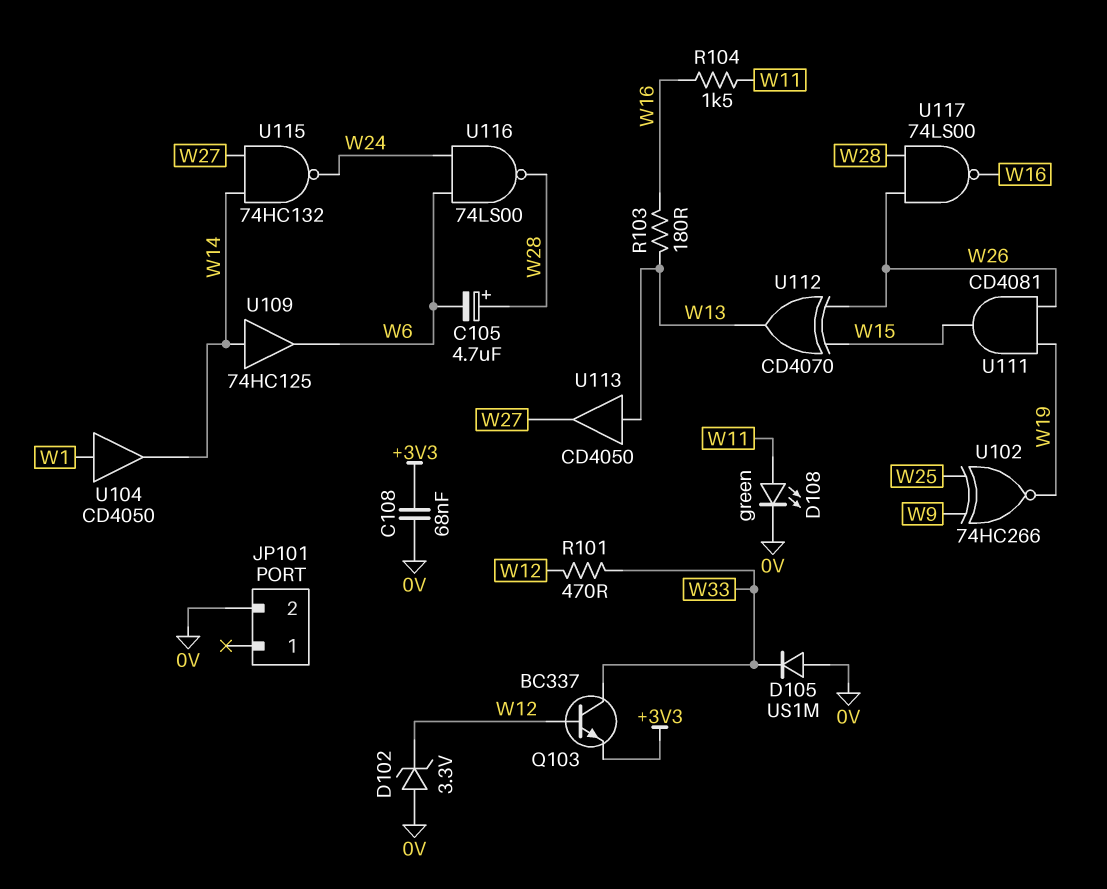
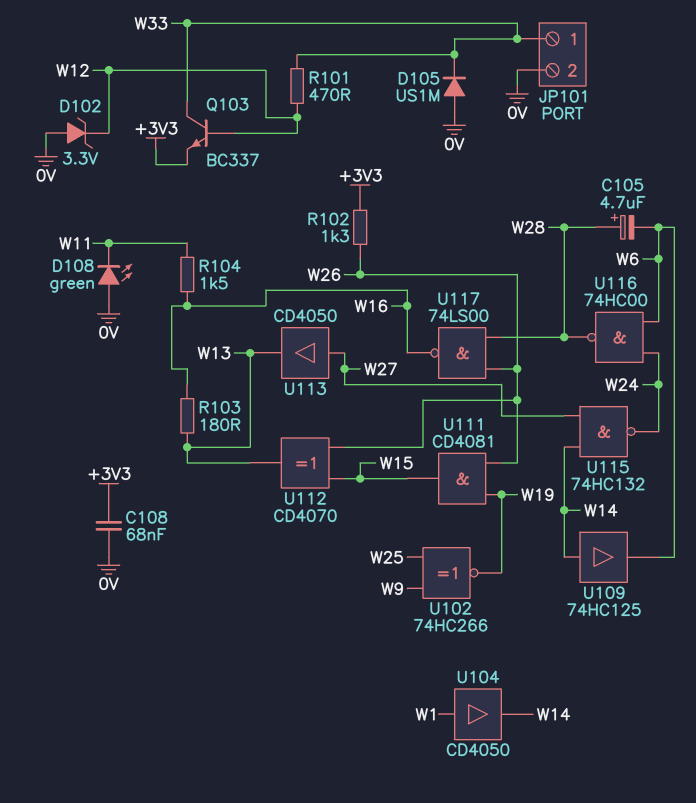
D108: LED green (A W11, K 0V) -> LED green (A 0V, K W11)
JP101 pin 1: none -> W33
R102: none -> 1.3k (+3V3, W26)
U113: buffer CD4050 (in W13, out W27) -> buffer CD4050 (in W27, out W13)
U116: NAND 74LS00 (in W6, in W24, out W28) -> NAND 74HC00 (in W6, in W24, out W28)

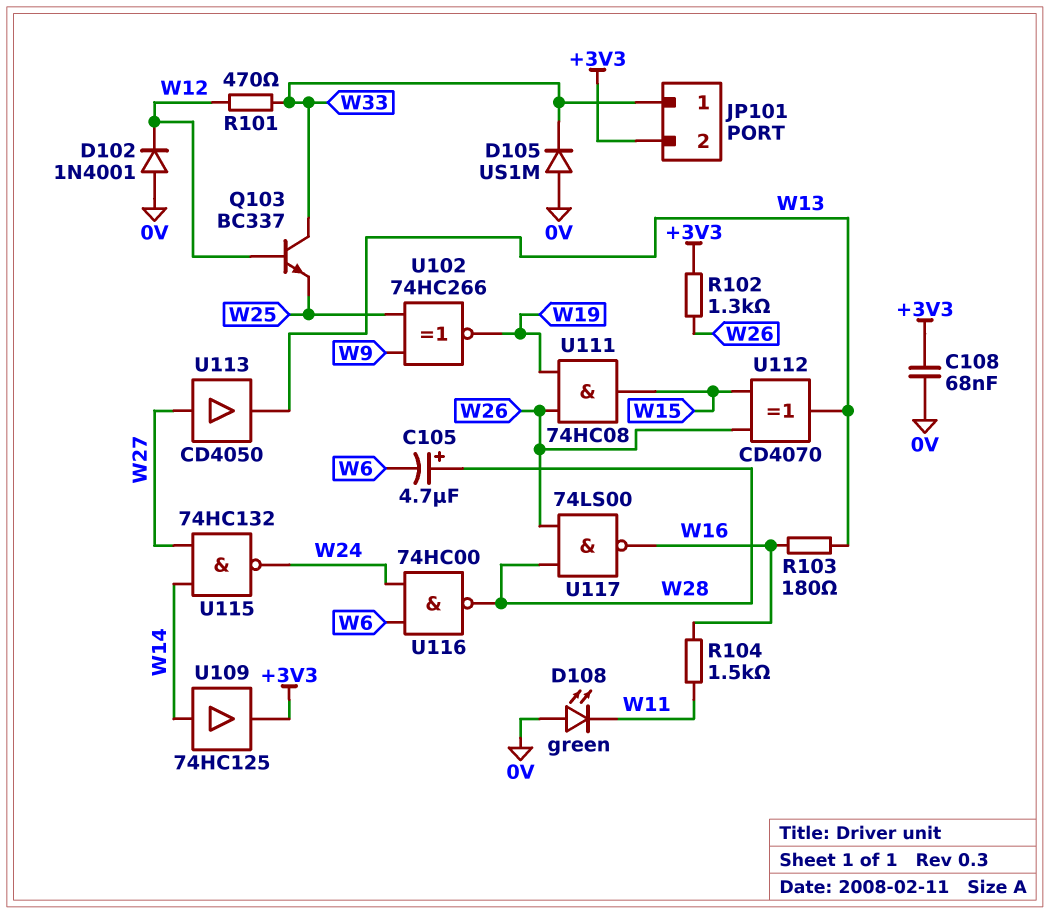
D102: zener 3.3V (A 0V, K W12) -> diode 1N4001 (A 0V, K W12)
JP101 pin 2: 0V -> +3V3
Q103: NPN BC337 (B W12, C W33, E +3V3) -> NPN BC337 (B W12, C W33, E W25)
U104: buffer CD4050 (in W1, out W14) -> none
U109: buffer 74HC125 (in W14, out W6) -> buffer 74HC125 (in W14, out +3V3)
U111: AND CD4081 (in W19, in W26, out W15) -> AND 74HC08 (in W19, in W26, out W15)

